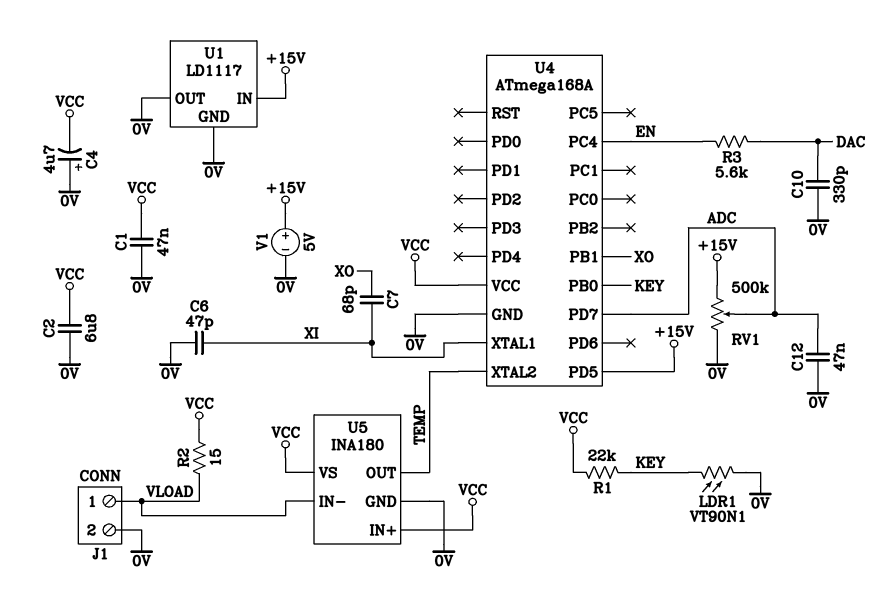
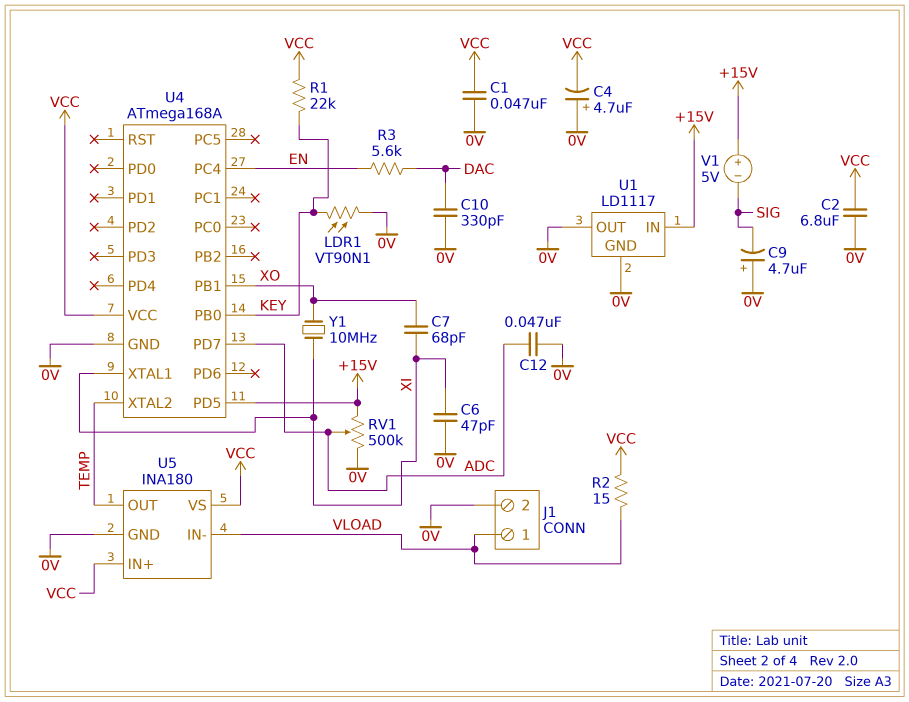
C9: none -> 4.7uF (plus 0V, minus SIG)
V1: 5V (plus +15V, minus 0V) -> 5V (plus +15V, minus SIG)
Y1: none -> 10MHz (XI, XO)

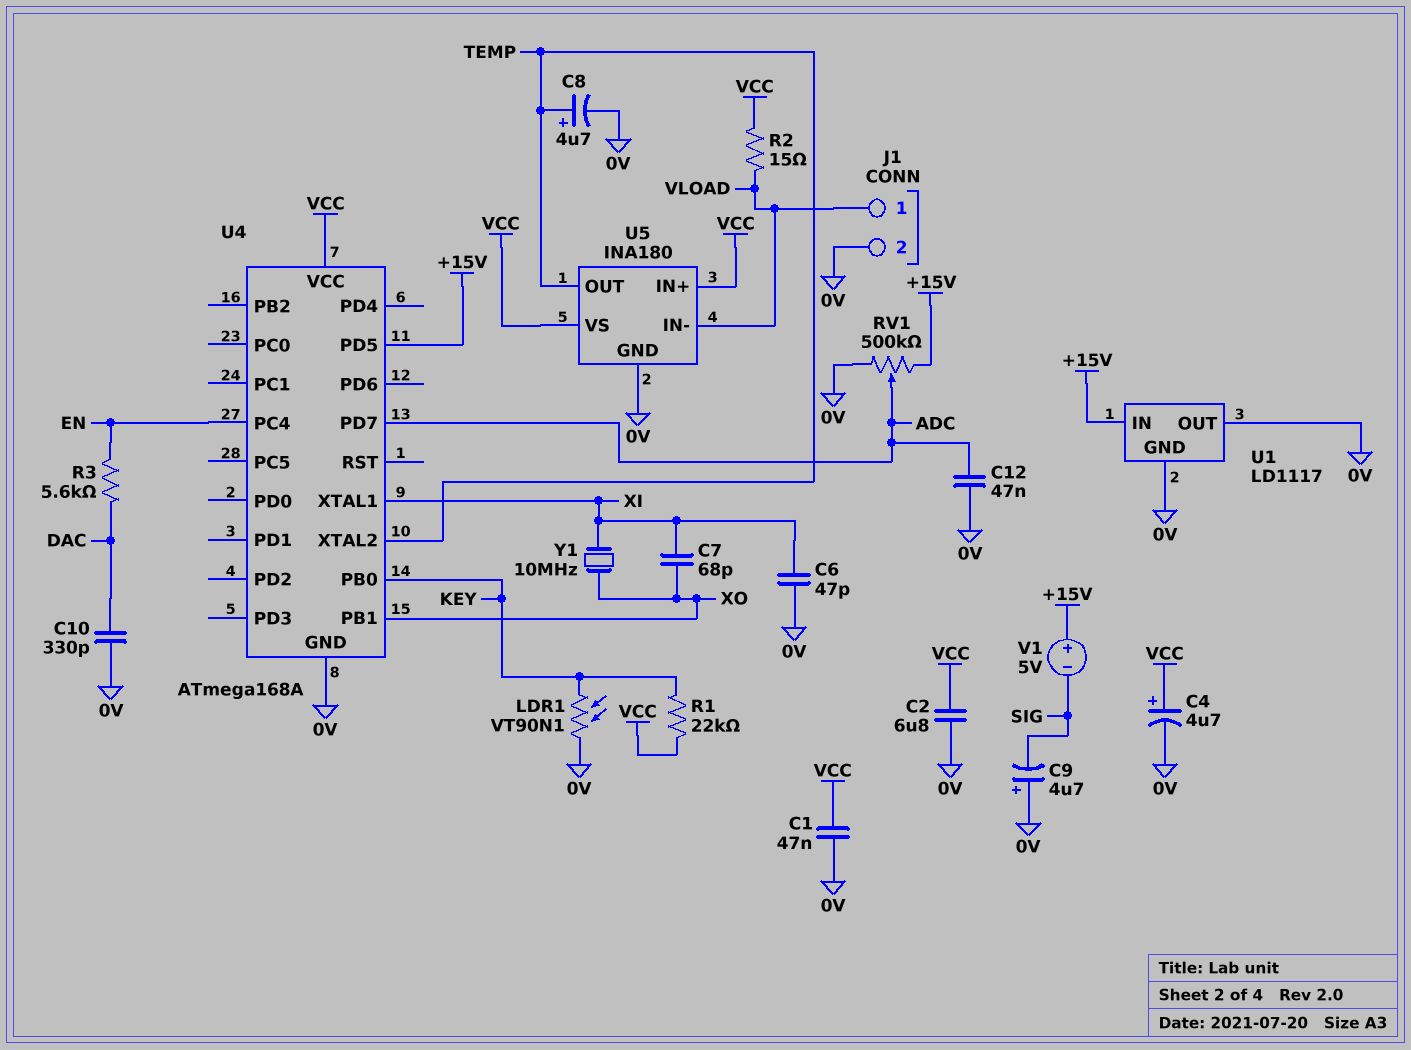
C4: 4.7uF (plus 0V, minus VCC) -> 4.7uF (plus VCC, minus 0V)
C8: none -> 4.7uF (plus TEMP, minus 0V)

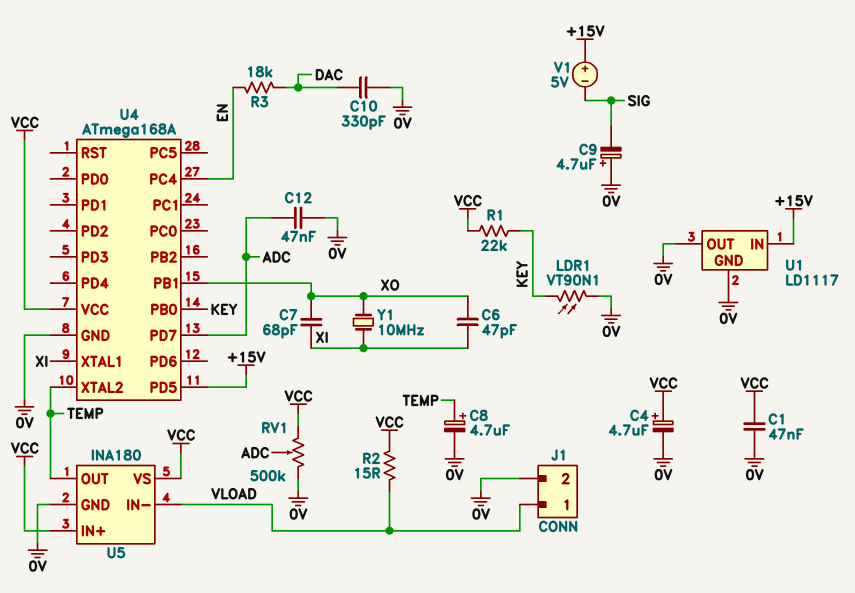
C2: 6.8uF (0V, VCC) -> none
C6: 47pF (0V, XI) -> 47pF (XI, XO)
R3: 5.6k (DAC, EN) -> 18k (DAC, EN)
RV1: 500k (+15V, 0V, wiper ADC) -> 500k (0V, VCC, wiper ADC)

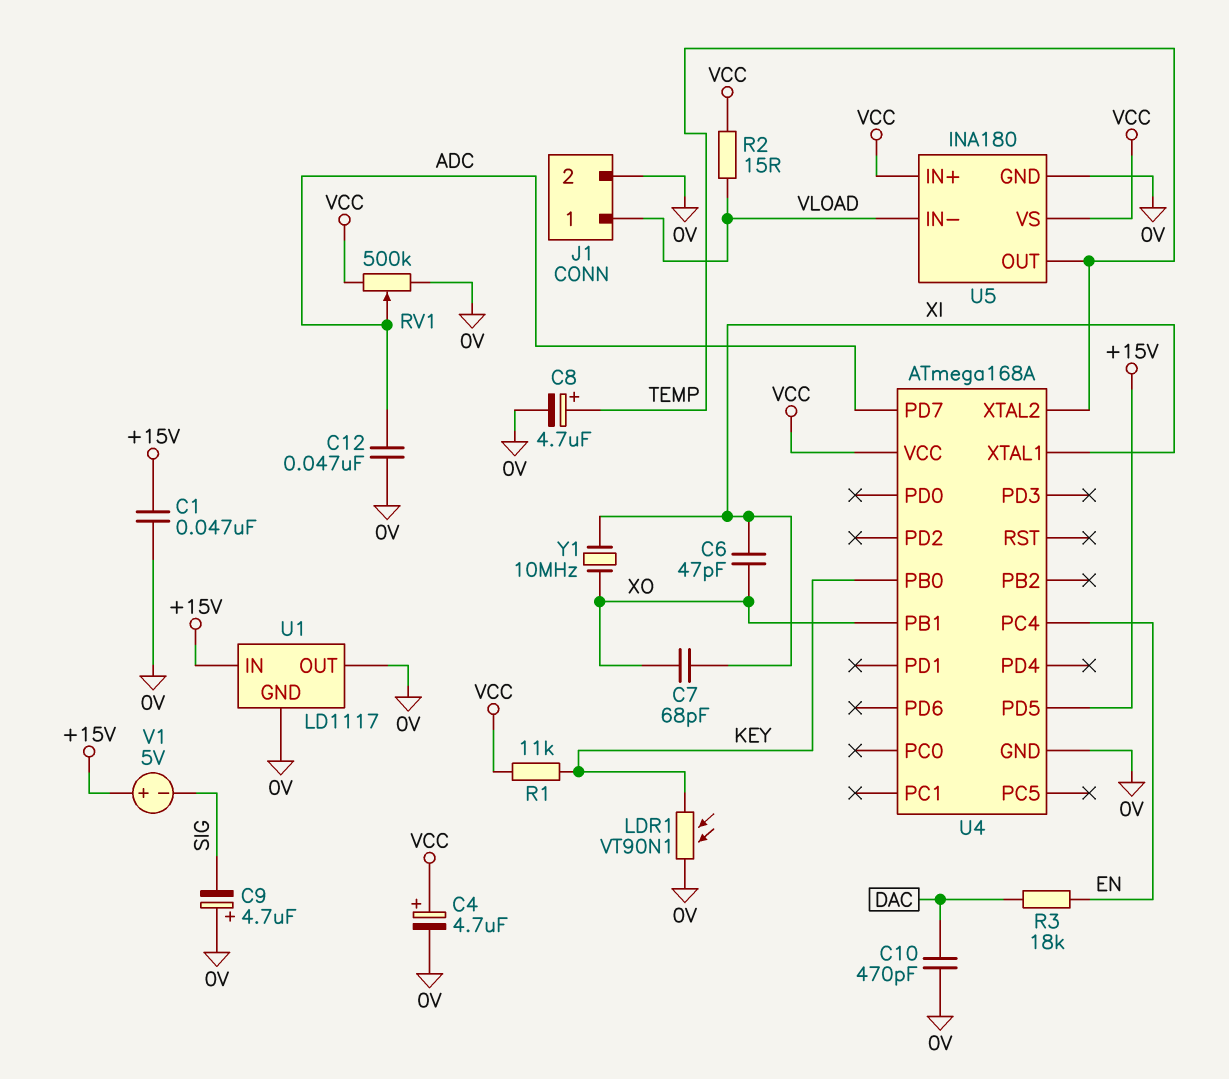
C1: 47nF (0V, VCC) -> 47nF (+15V, 0V)
C10: 330pF (0V, DAC) -> 470pF (0V, DAC)
R1: 22k (KEY, VCC) -> 11k (KEY, VCC)

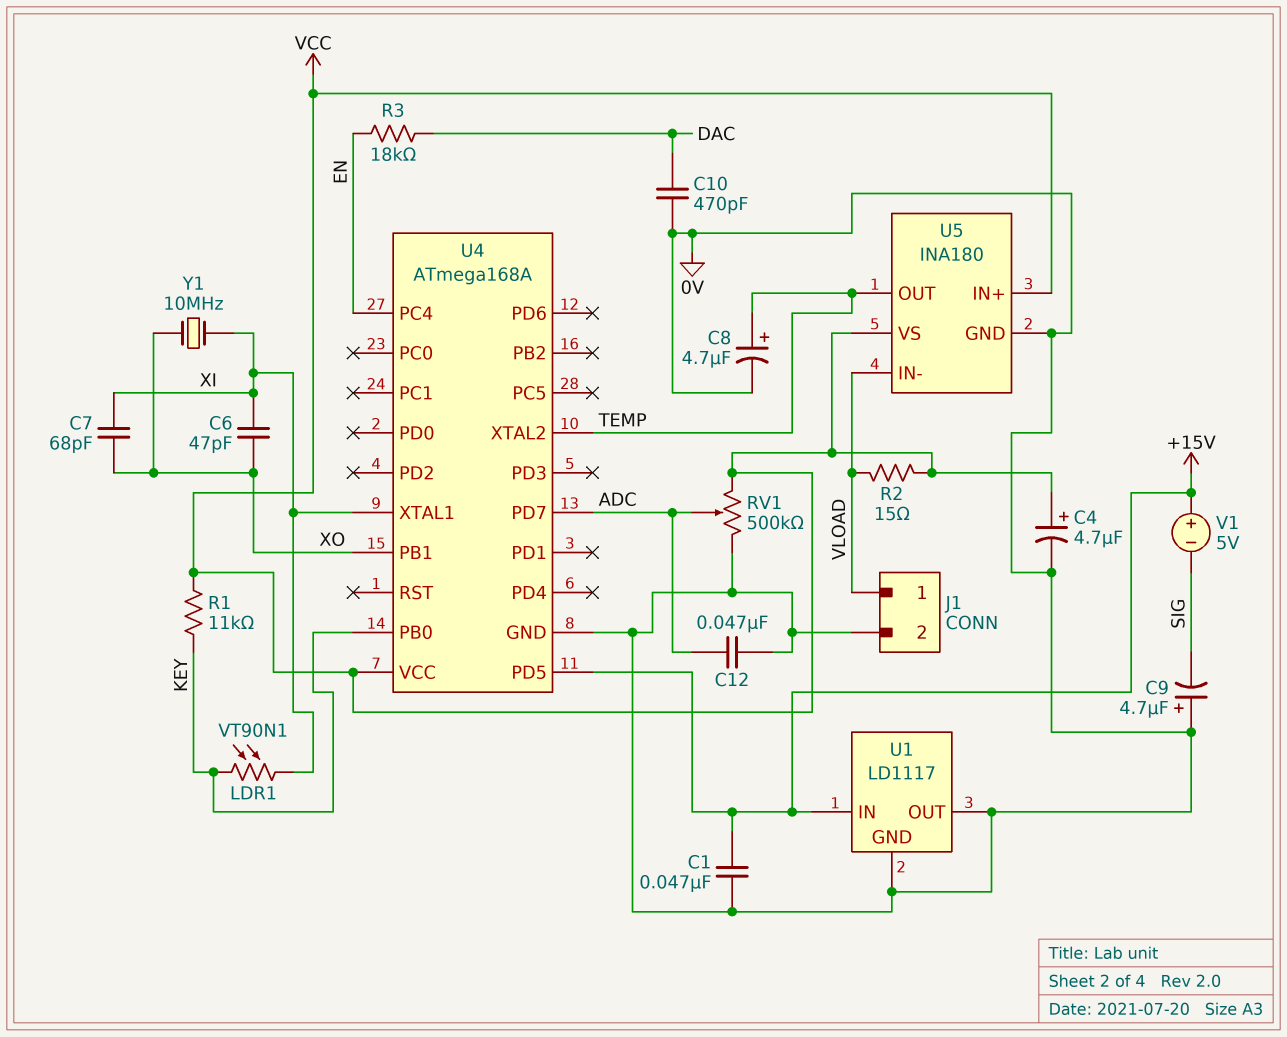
LDR1: VT90N1 (0V, KEY) -> VT90N1 (KEY, XI)

